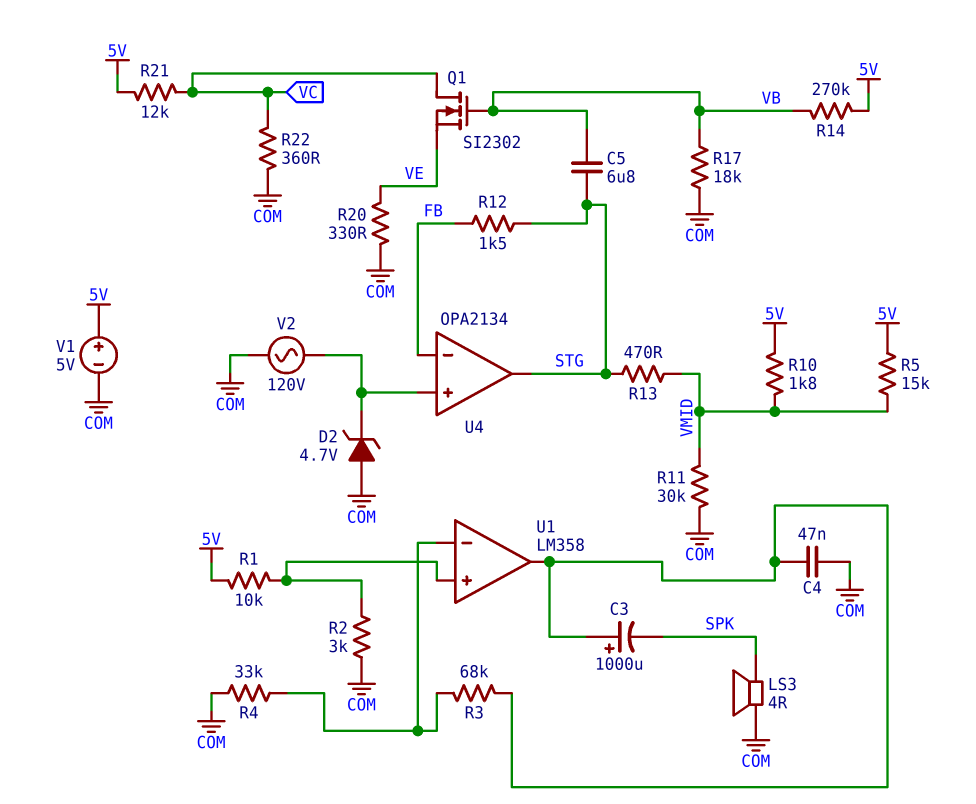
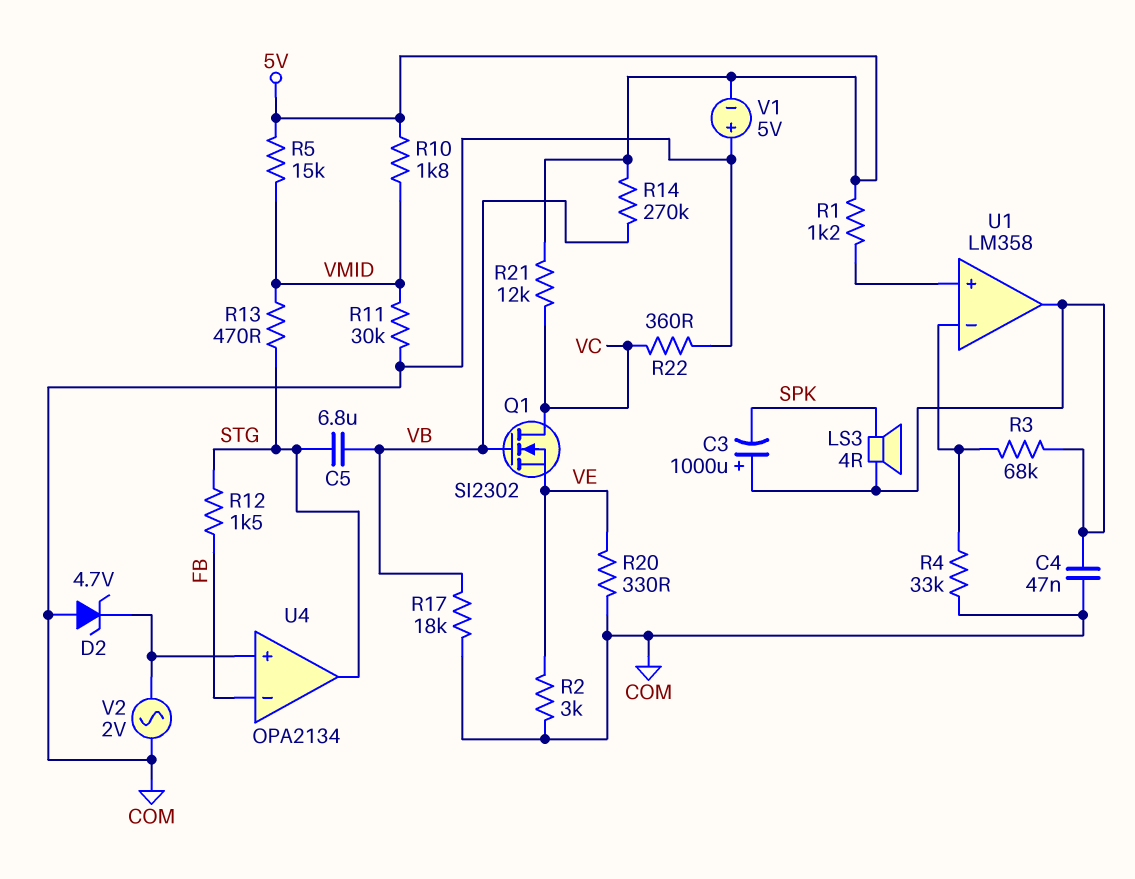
LS3: speaker 4R (COM, SPK) -> speaker 4R (SPK, U1/out)
R1: 10k (5V, U1/in+) -> 1.2k (5V, U1/in+)
R2: 3k (COM, U1/in+) -> 3k (COM, VE)
V1: 5V (plus 5V, minus COM) -> 5V (plus COM, minus 5V)
V2: AC 120V (COM, U4/in+) -> AC 2V (COM, U4/in+)

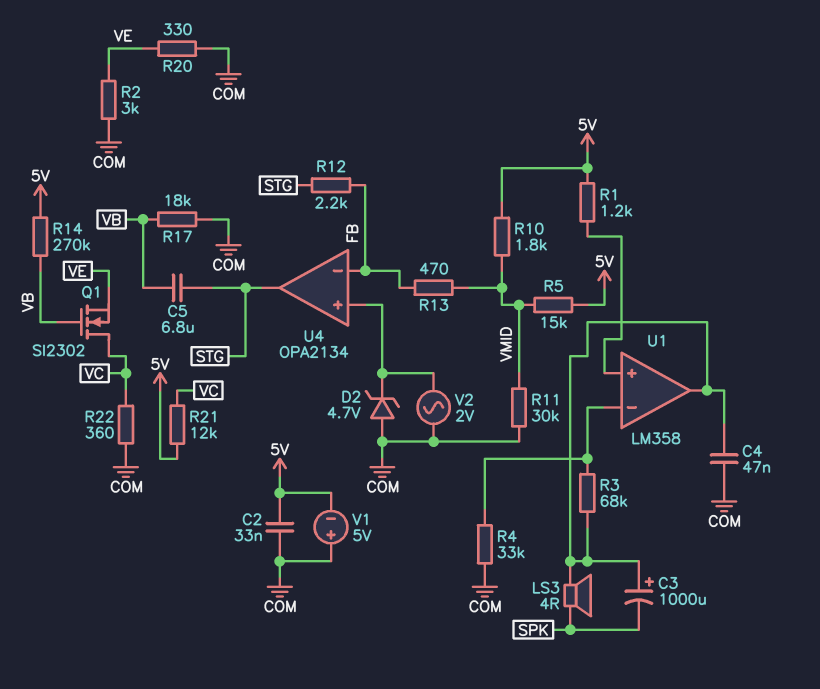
C2: none -> 33nF (5V, COM)
R12: 1.5k (FB, STG) -> 2.2k (FB, STG)
R13: 470 (STG, VMID) -> 470 (FB, VMID)

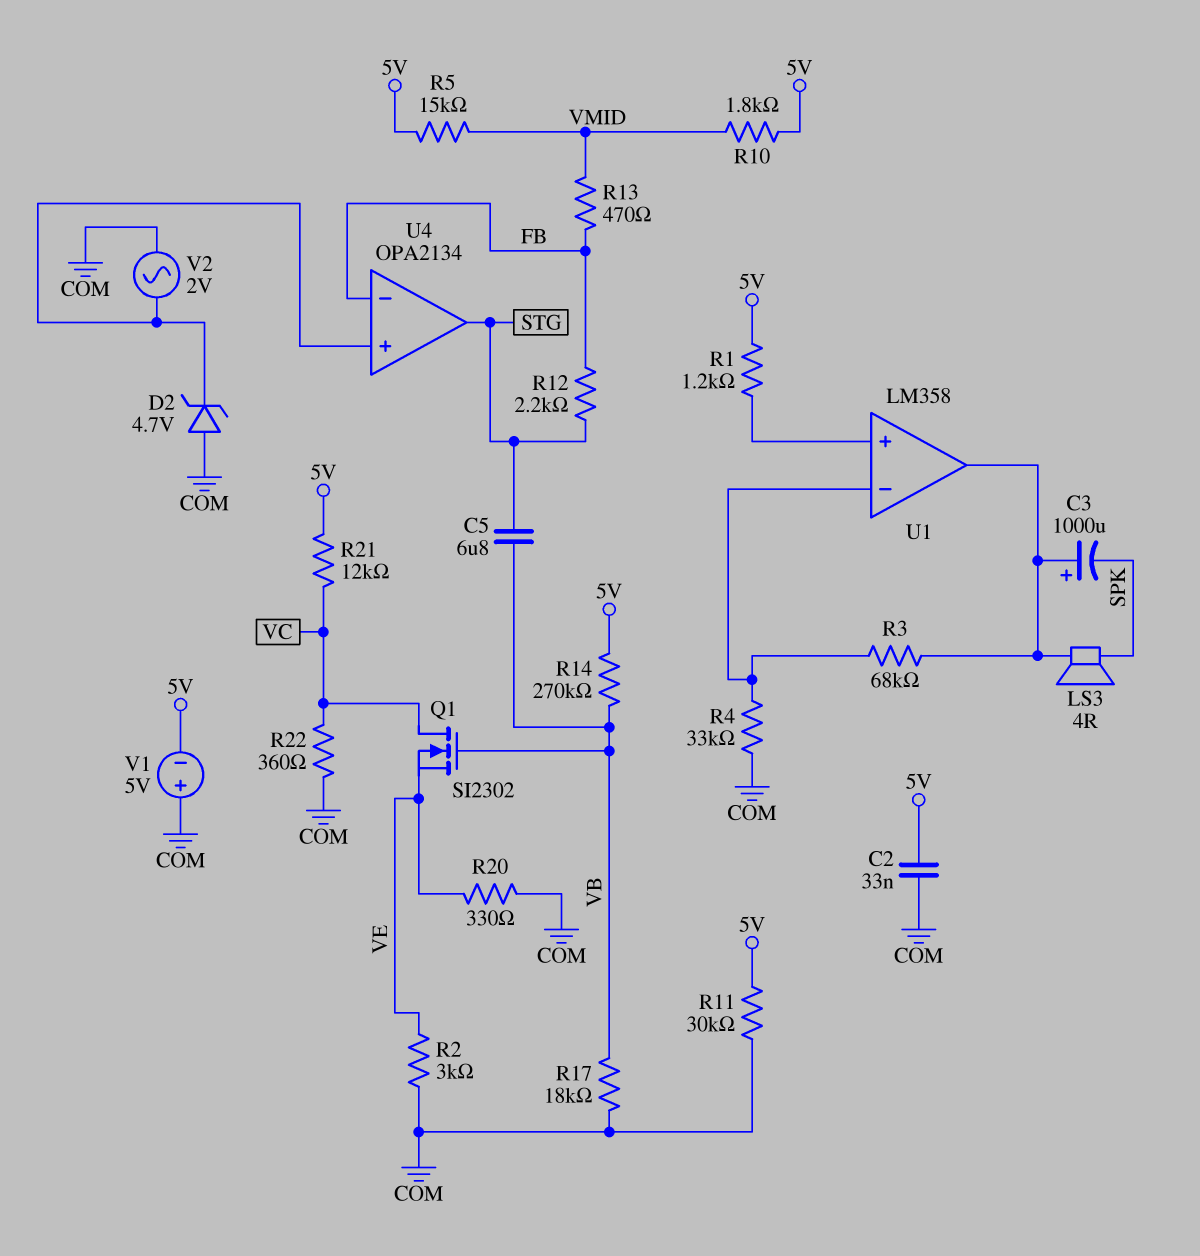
C4: 47nF (COM, U1/out) -> none
R11: 30k (COM, VMID) -> 30k (5V, COM)

